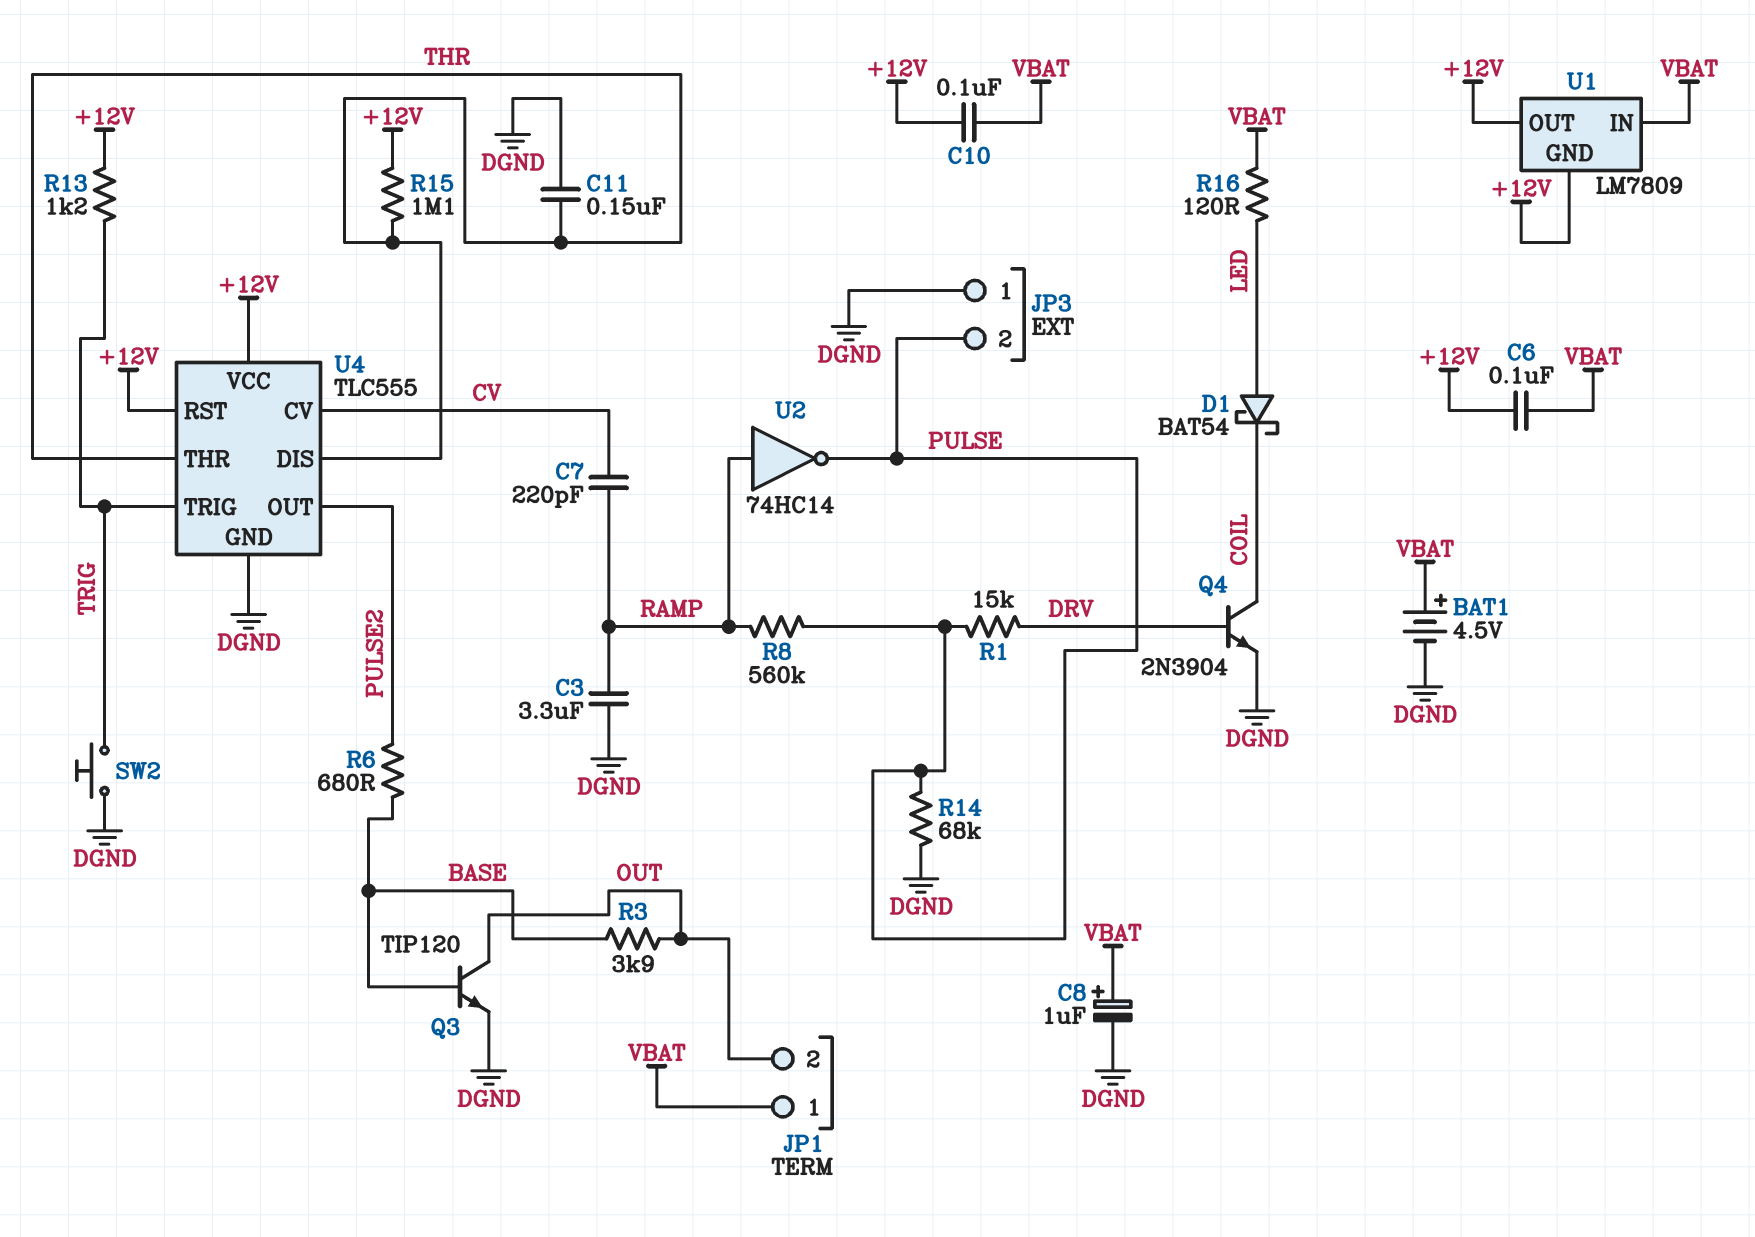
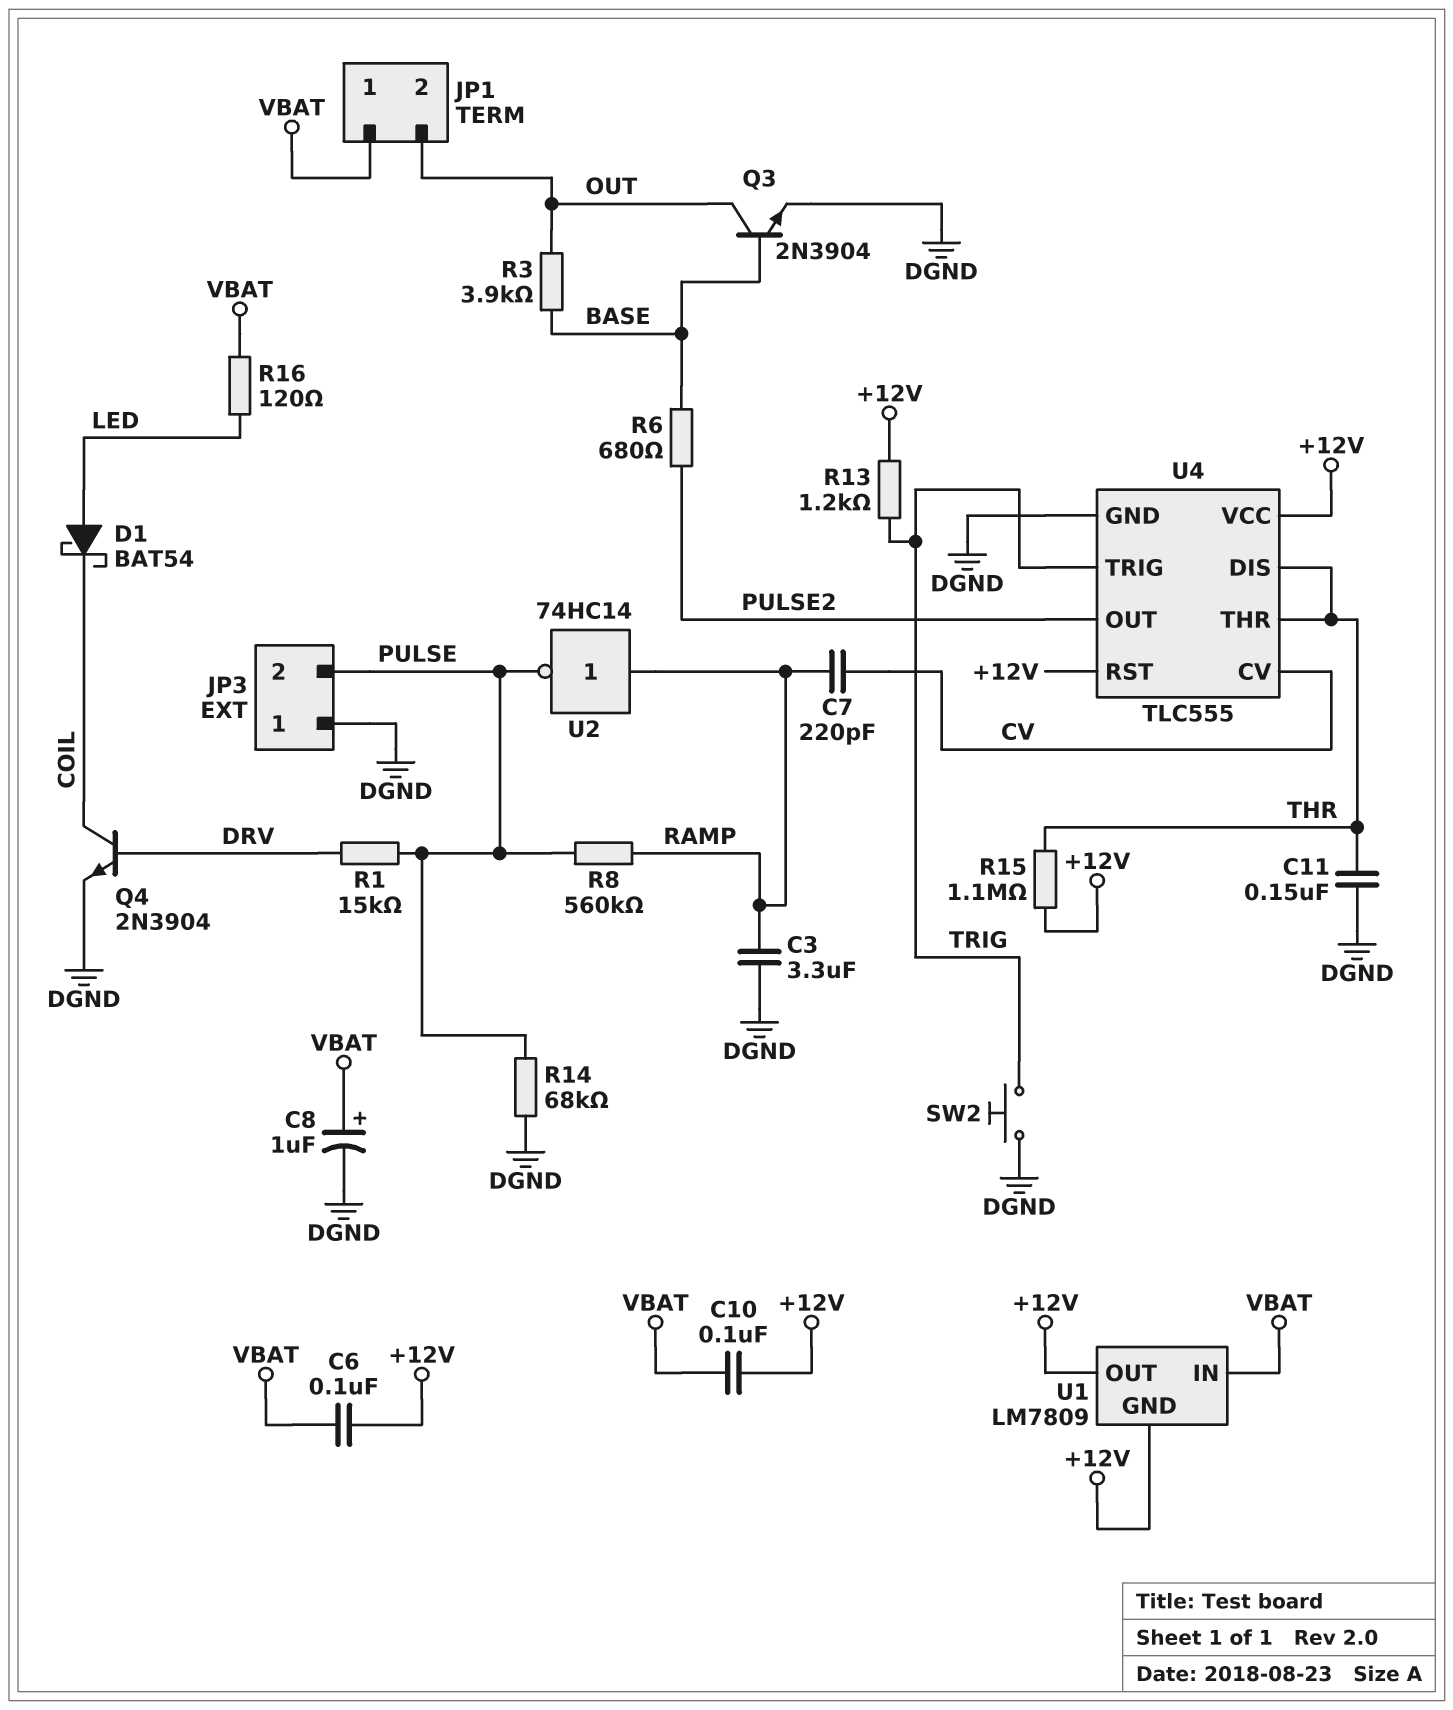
BAT1: 4.5V (plus VBAT, minus DGND) -> none
Q3: NPN TIP120 (B BASE, C OUT, E DGND) -> NPN 2N3904 (B BASE, C OUT, E DGND)

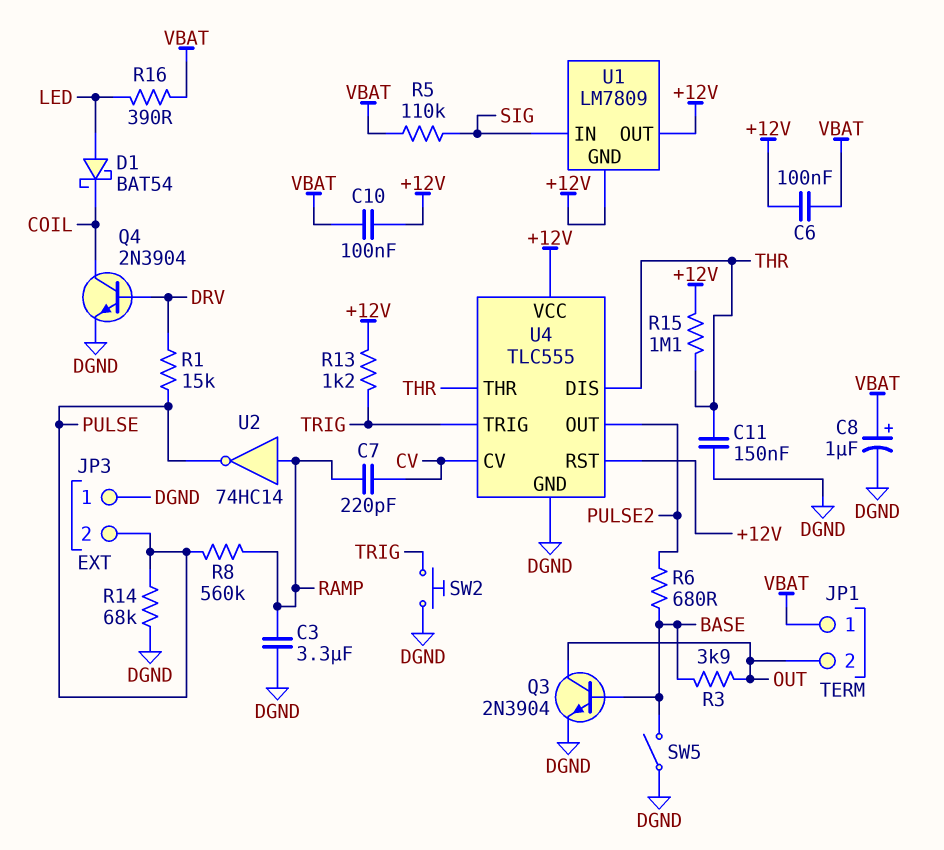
R5: none -> 110k (SIG, VBAT)
R16: 120 (LED, VBAT) -> 390 (LED, VBAT)
SW5: none -> switch (BASE, DGND)
U1 pin IN: VBAT -> SIG

